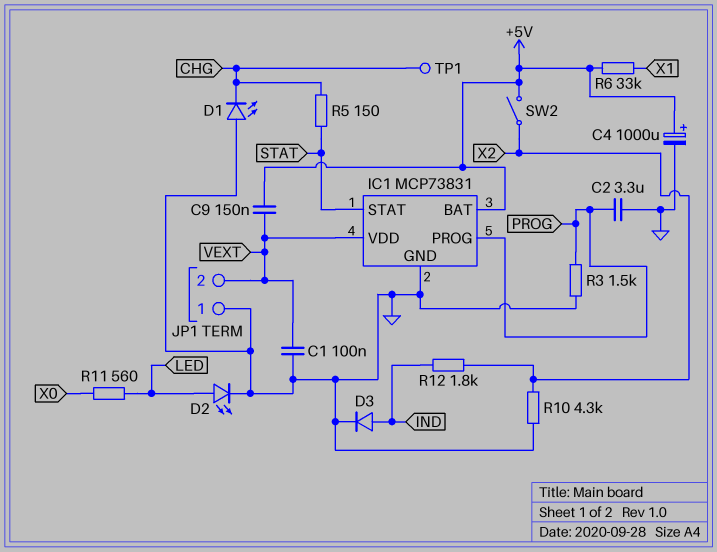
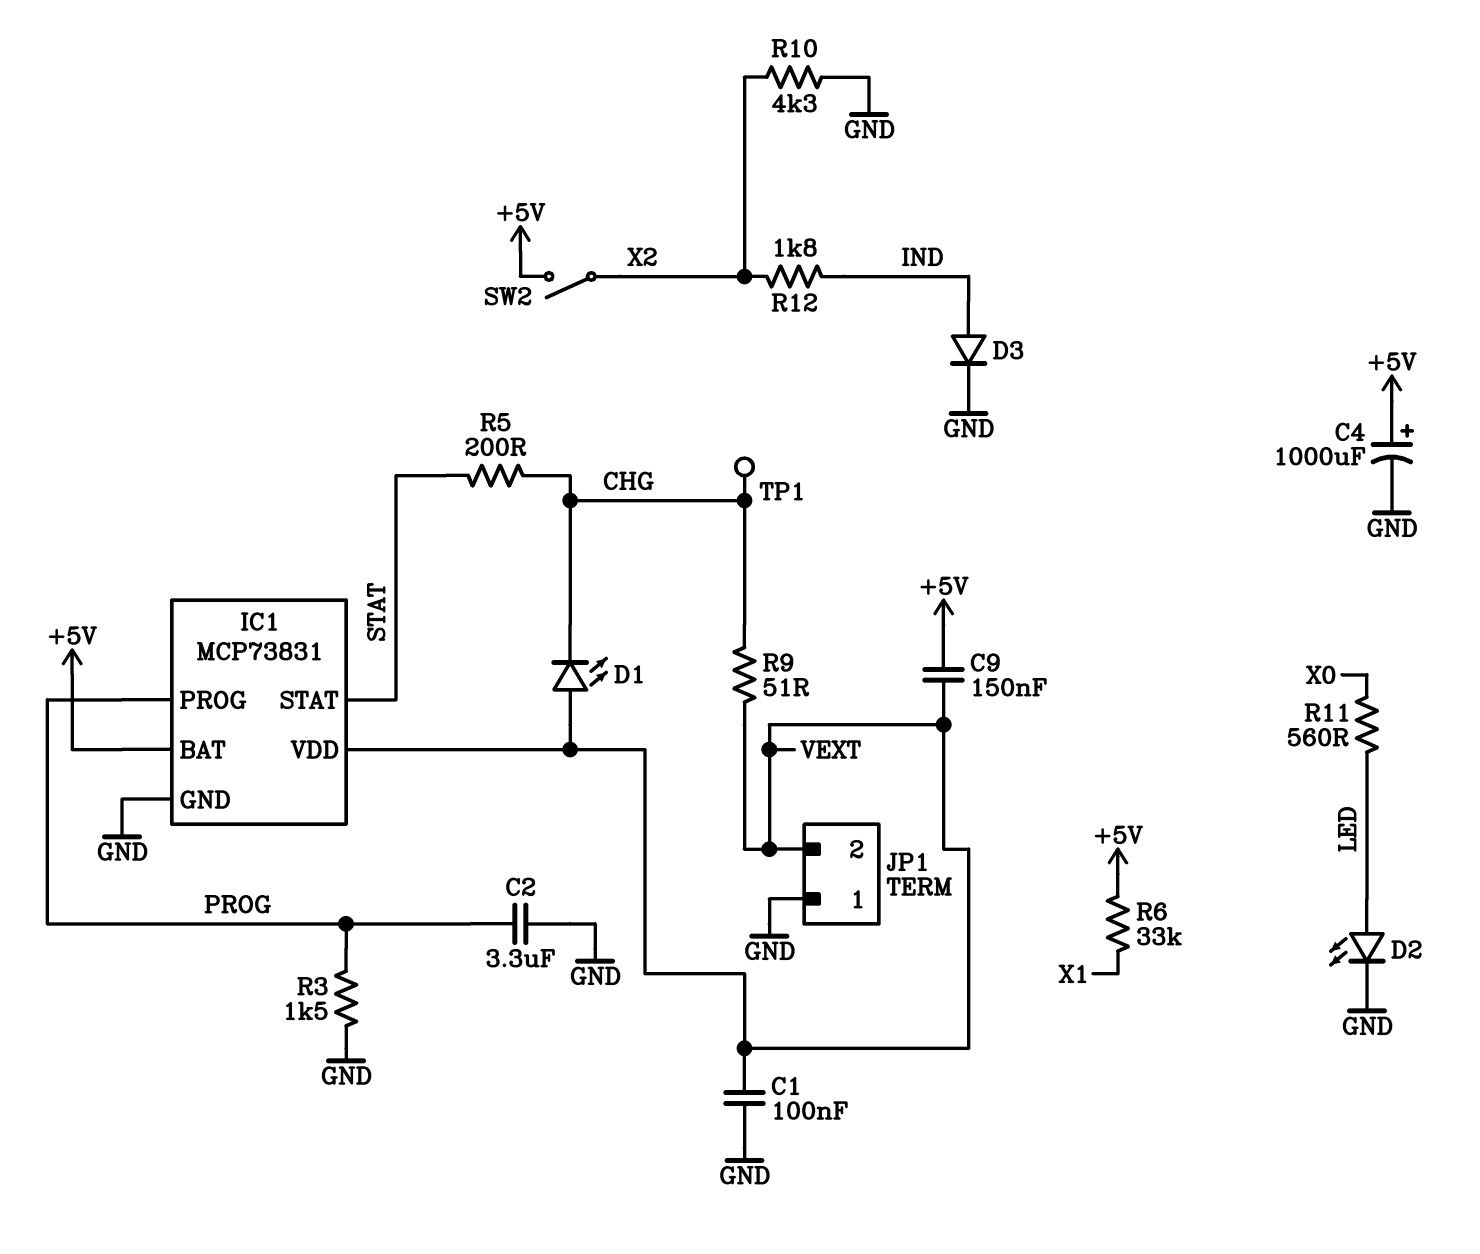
D1: LED (A GND, K CHG) -> LED (A VEXT, K CHG)
R5: 150 (CHG, STAT) -> 200 (CHG, STAT)
R9: none -> 51 (CHG, VEXT)

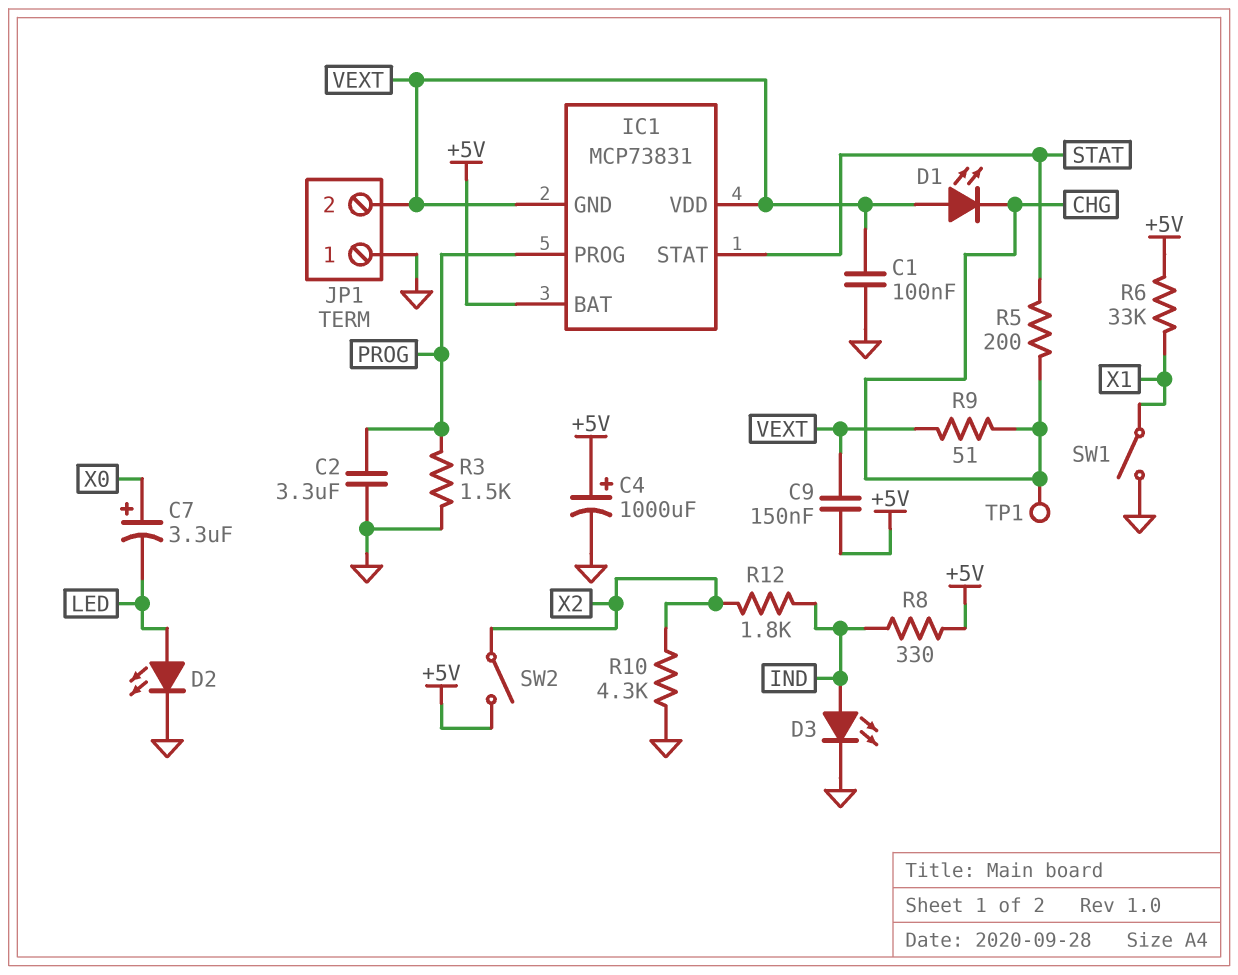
C7: none -> 3.3uF (plus X0, minus LED)
D3: diode (A IND, K GND) -> LED (A IND, K GND)
IC1 pin GND: GND -> VEXT
R8: none -> 330 (+5V, IND)
R11: 560 (LED, X0) -> none
SW1: none -> switch (GND, X1)

